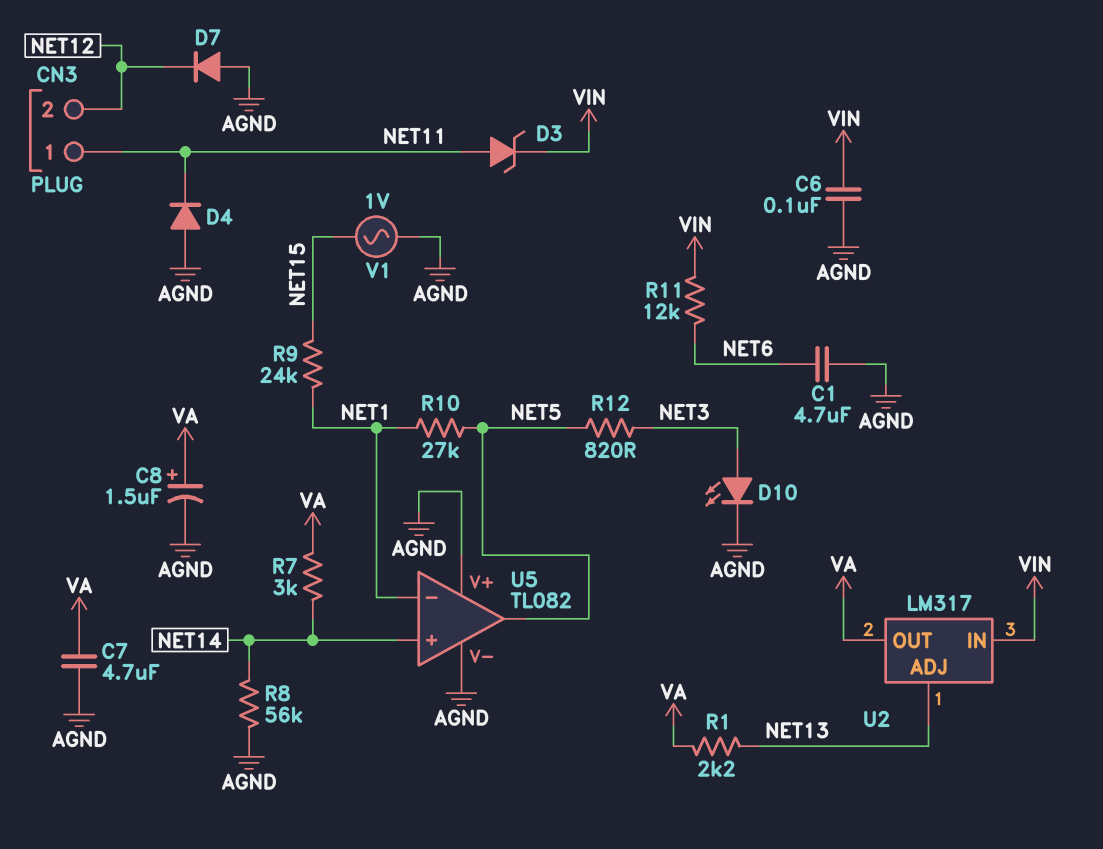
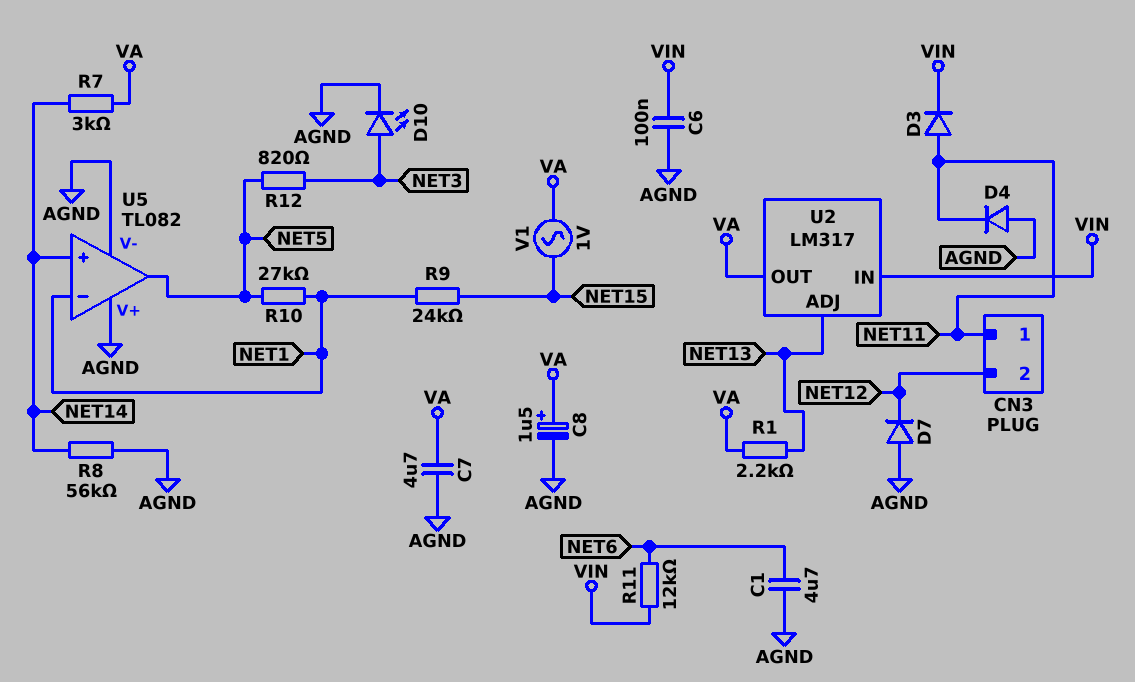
D3: zener (A NET11, K VIN) -> diode (A NET11, K VIN)
V1: AC 1V (AGND, NET15) -> AC 1V (NET15, VA)

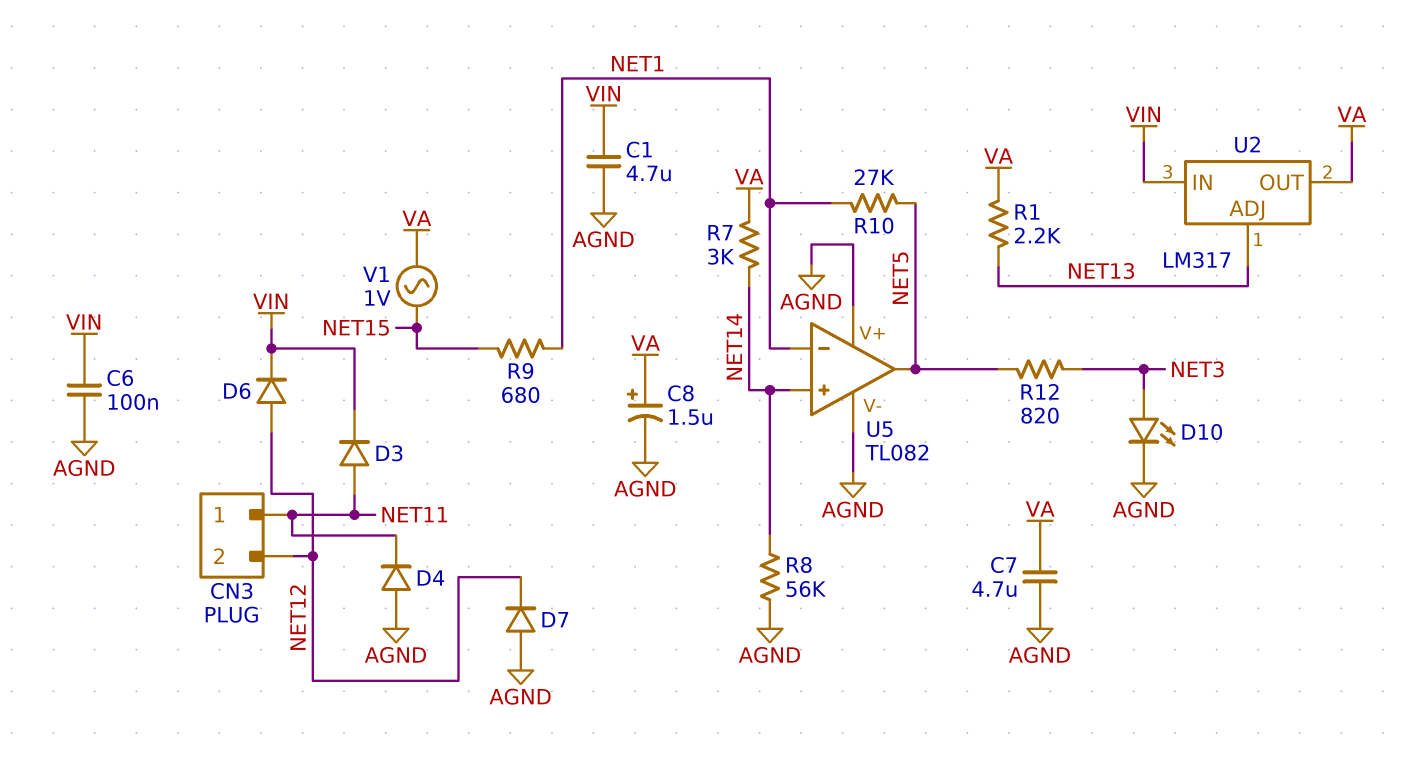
C1: 4.7uF (AGND, NET6) -> 4.7uF (AGND, VIN)
D6: none -> diode (A NET12, K VIN)
R9: 24k (NET1, NET15) -> 680 (NET1, NET15)
R11: 12k (NET6, VIN) -> none

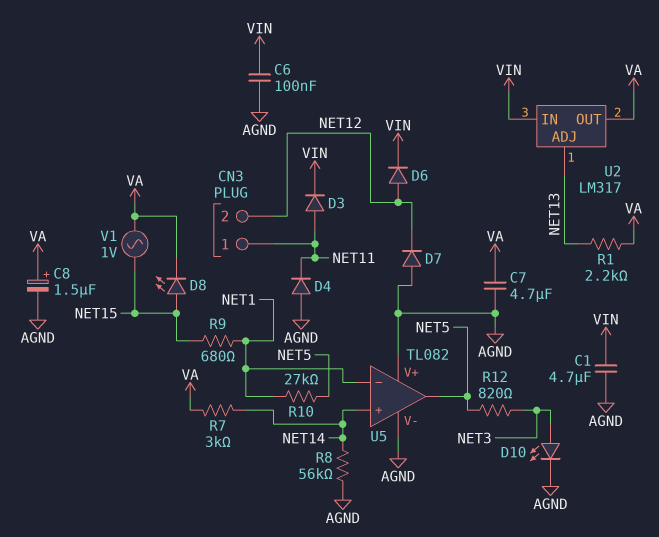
D8: none -> LED (A NET15, K VA)

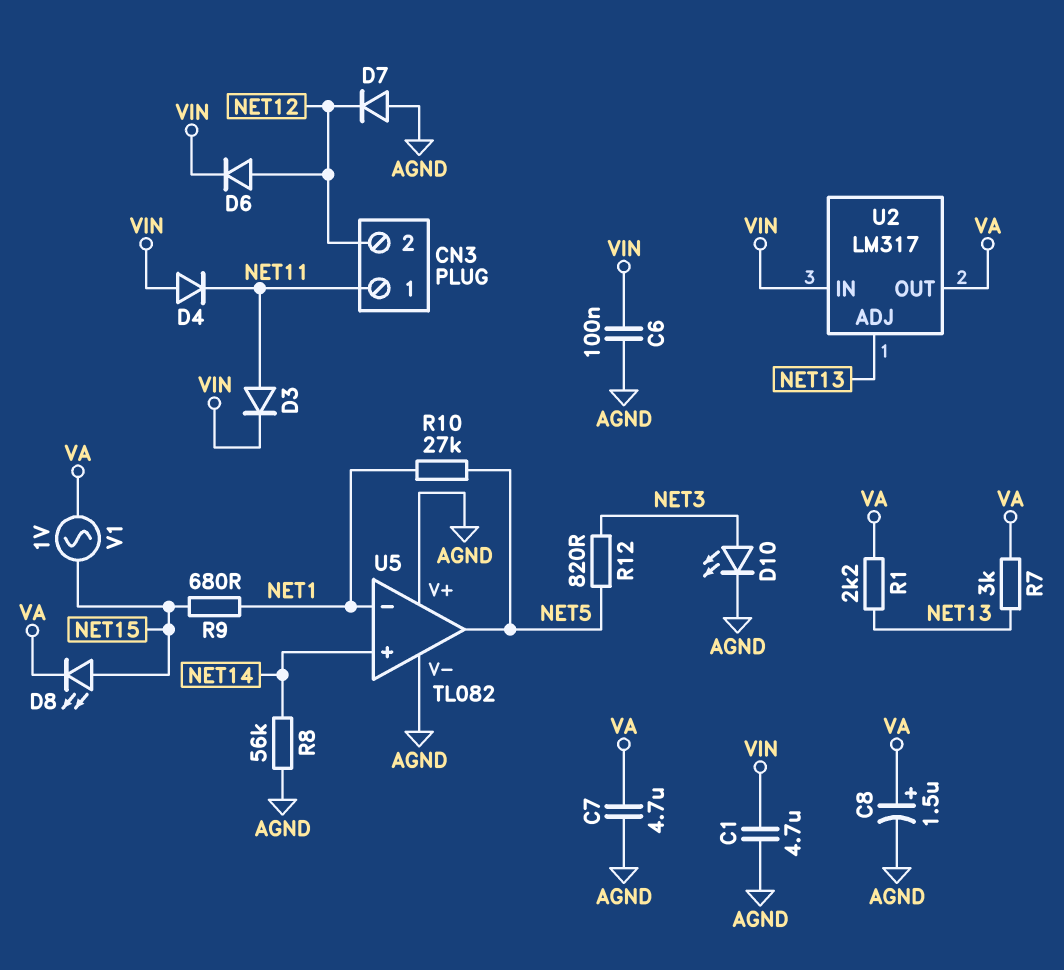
D4: diode (A AGND, K NET11) -> diode (A VIN, K NET11)
R7: 3k (NET14, VA) -> 3k (NET13, VA)

